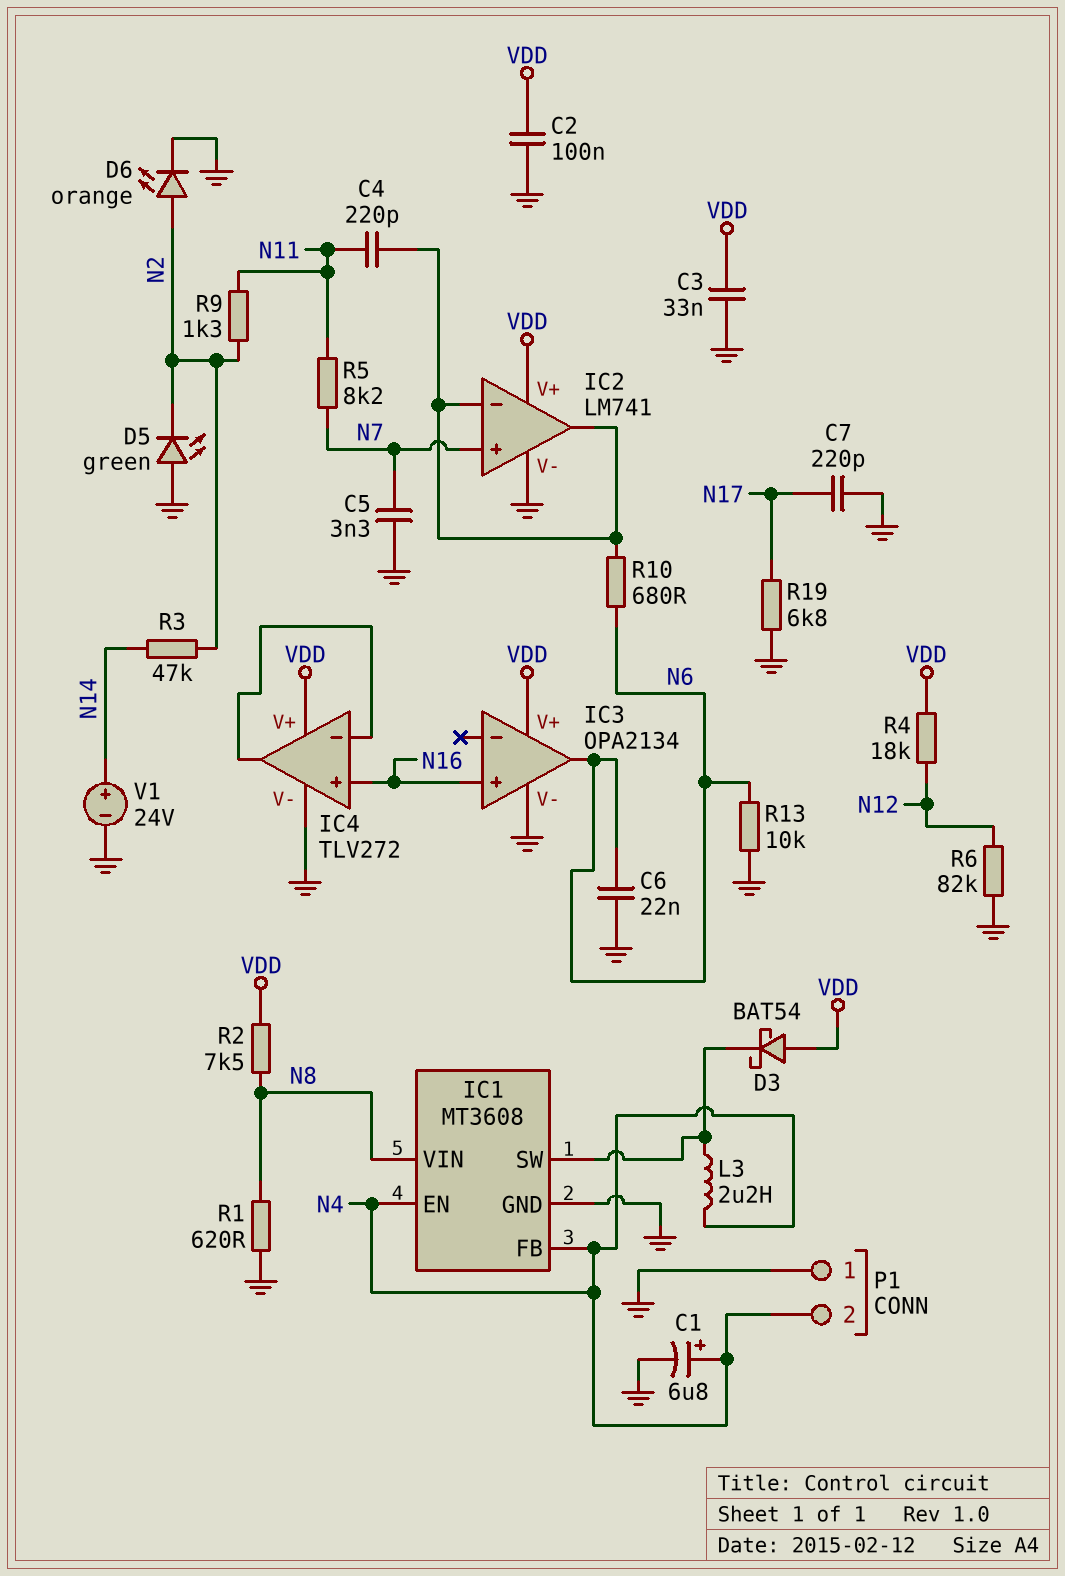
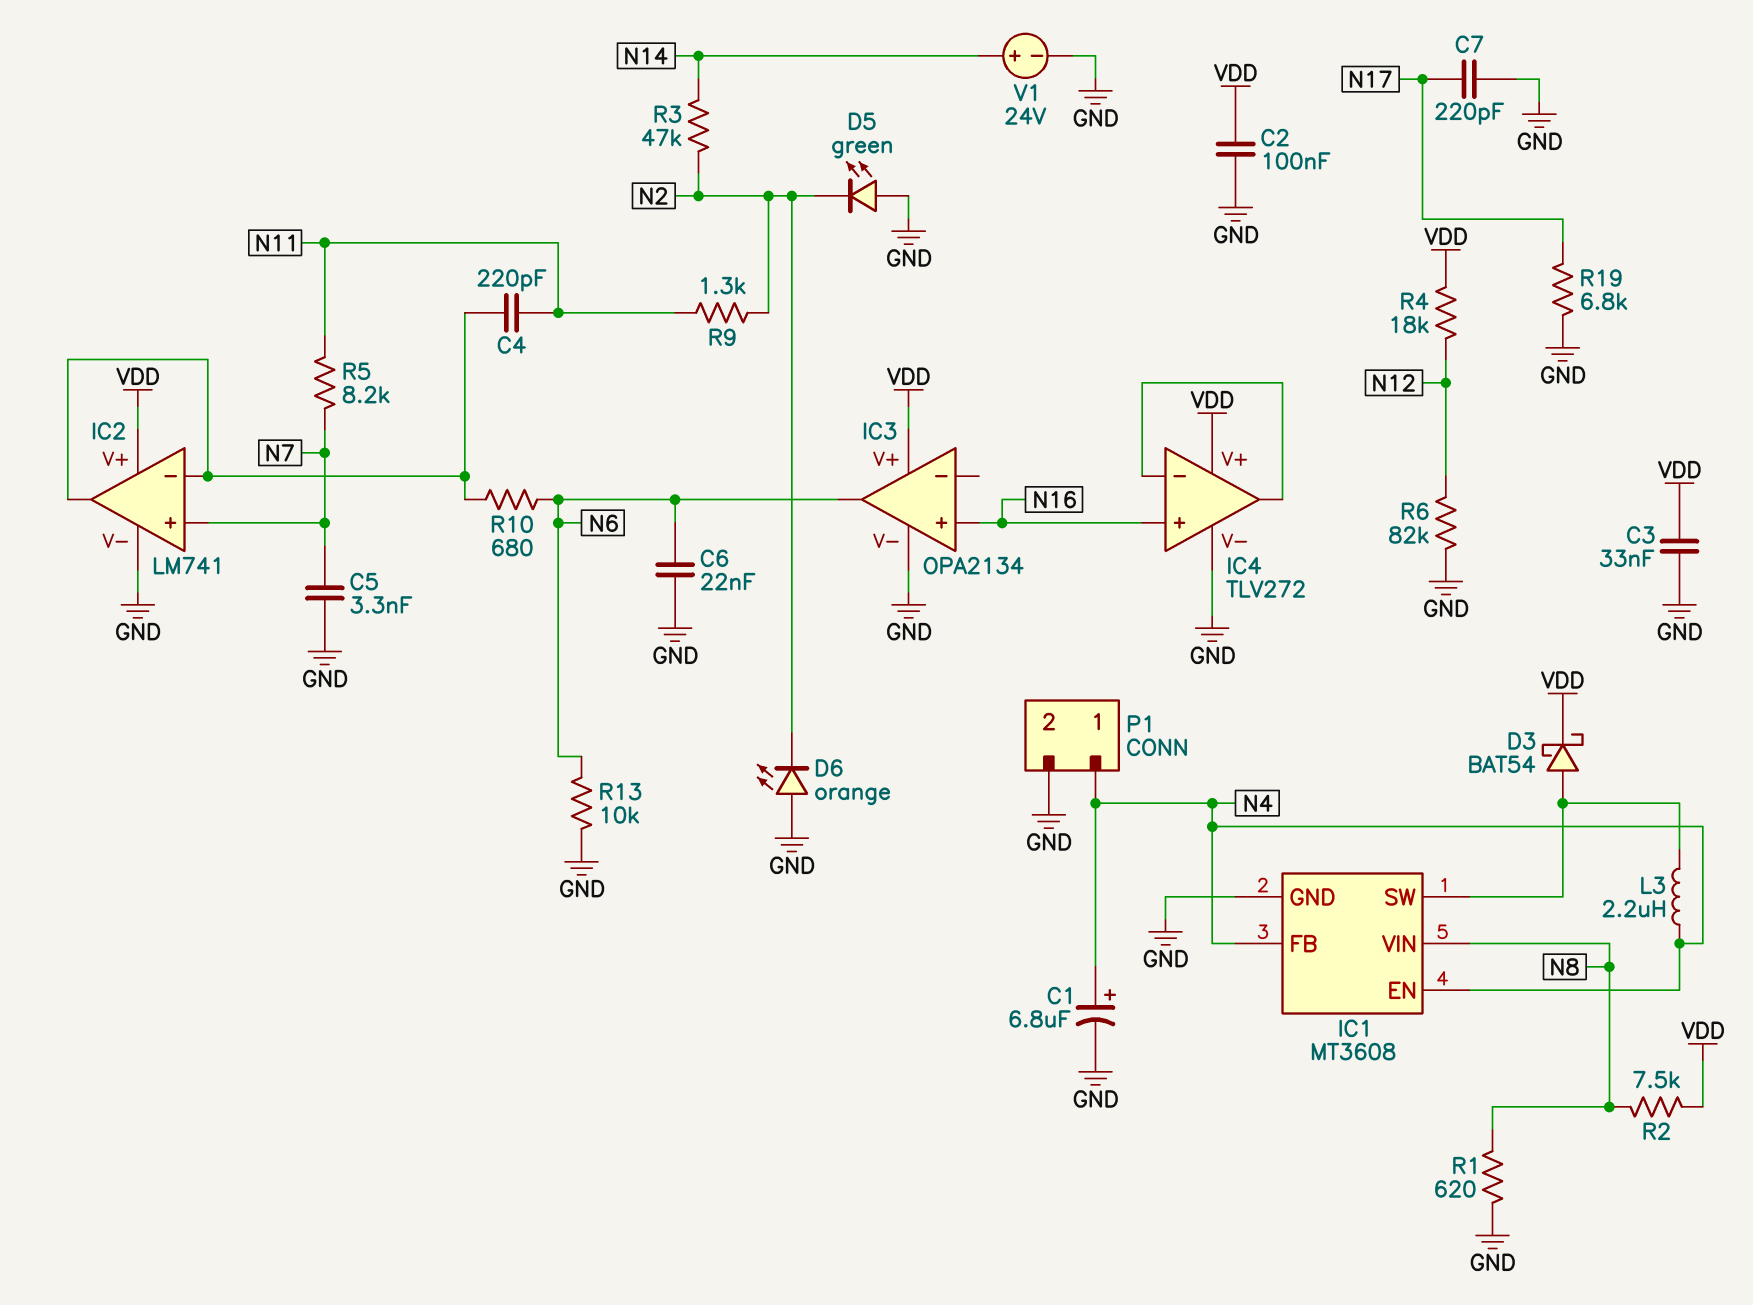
D3: schottky BAT54 (A VDD, K IC1/SW) -> schottky BAT54 (A IC1/SW, K VDD)
D6: LED orange (A N2, K GND) -> LED orange (A GND, K N2)
P1 pin 1: GND -> N4
P1 pin 2: N4 -> GND

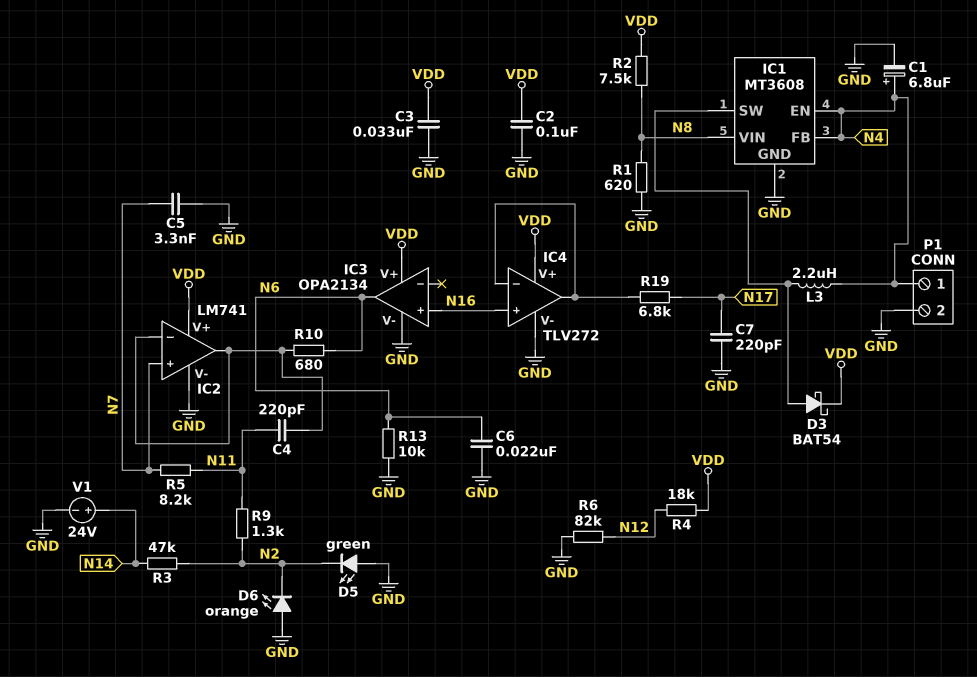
R19: 6.8k (GND, N17) -> 6.8k (IC4/in-, N17)

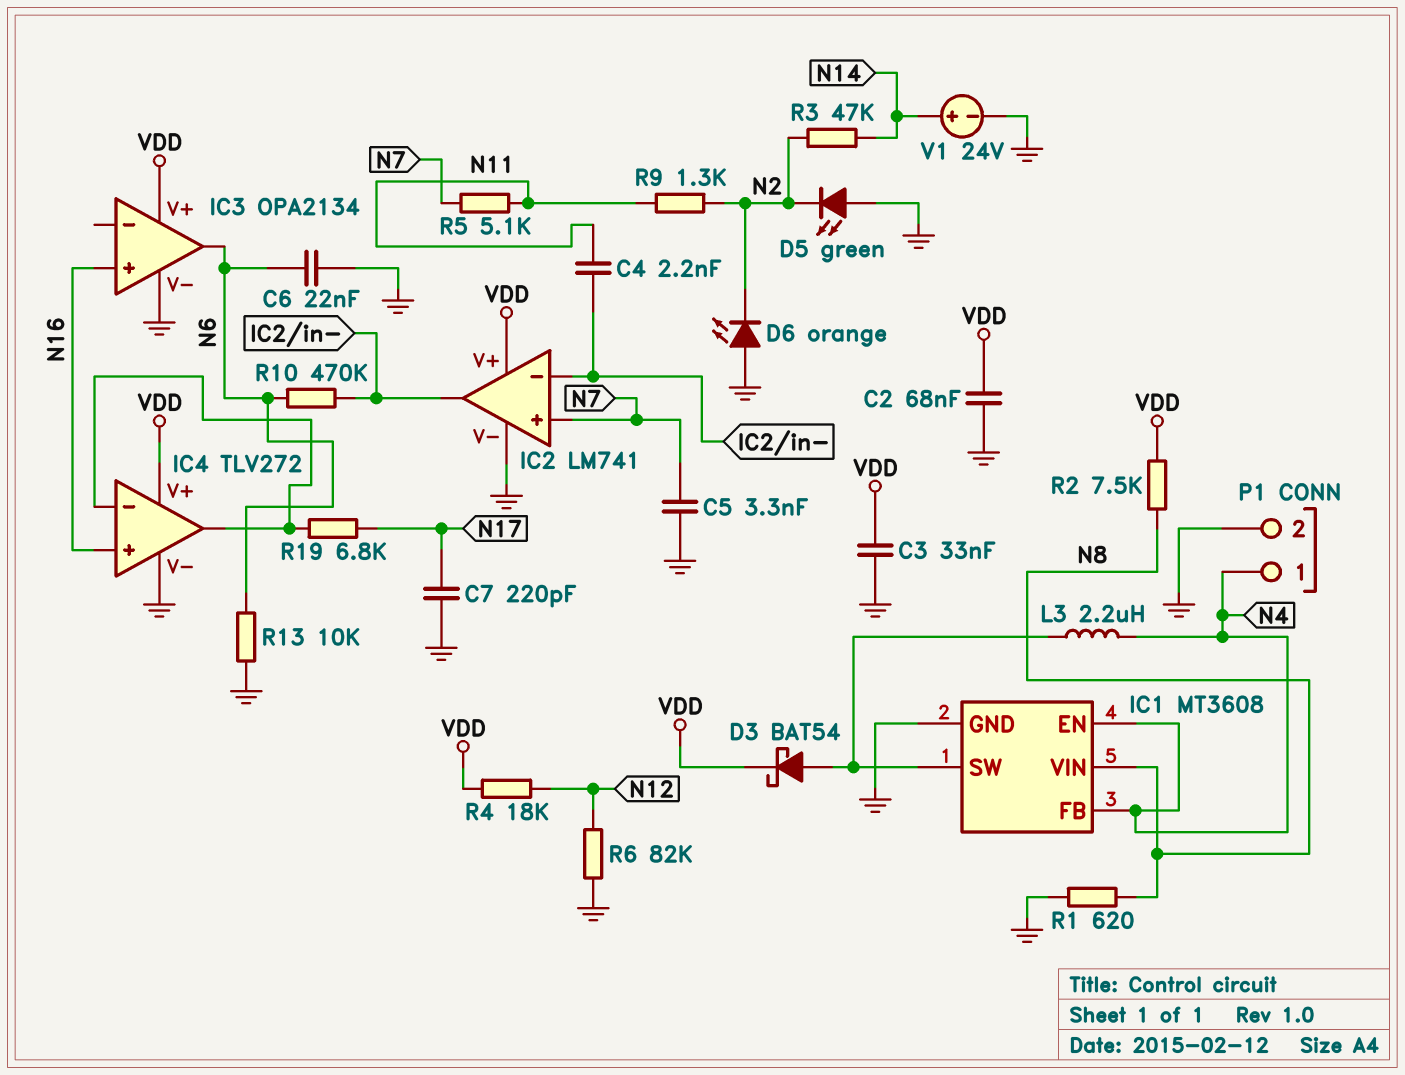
C1: 6.8uF (plus N4, minus GND) -> none
C2: 100nF (GND, VDD) -> 68nF (GND, VDD)
C4: 220pF (IC2/in-, N11) -> 2.2nF (IC2/in-, N11)
R5: 8.2k (N7, N11) -> 5.1k (N7, N11)
R10: 680 (IC2/in-, N6) -> 470k (IC2/in-, N6)

